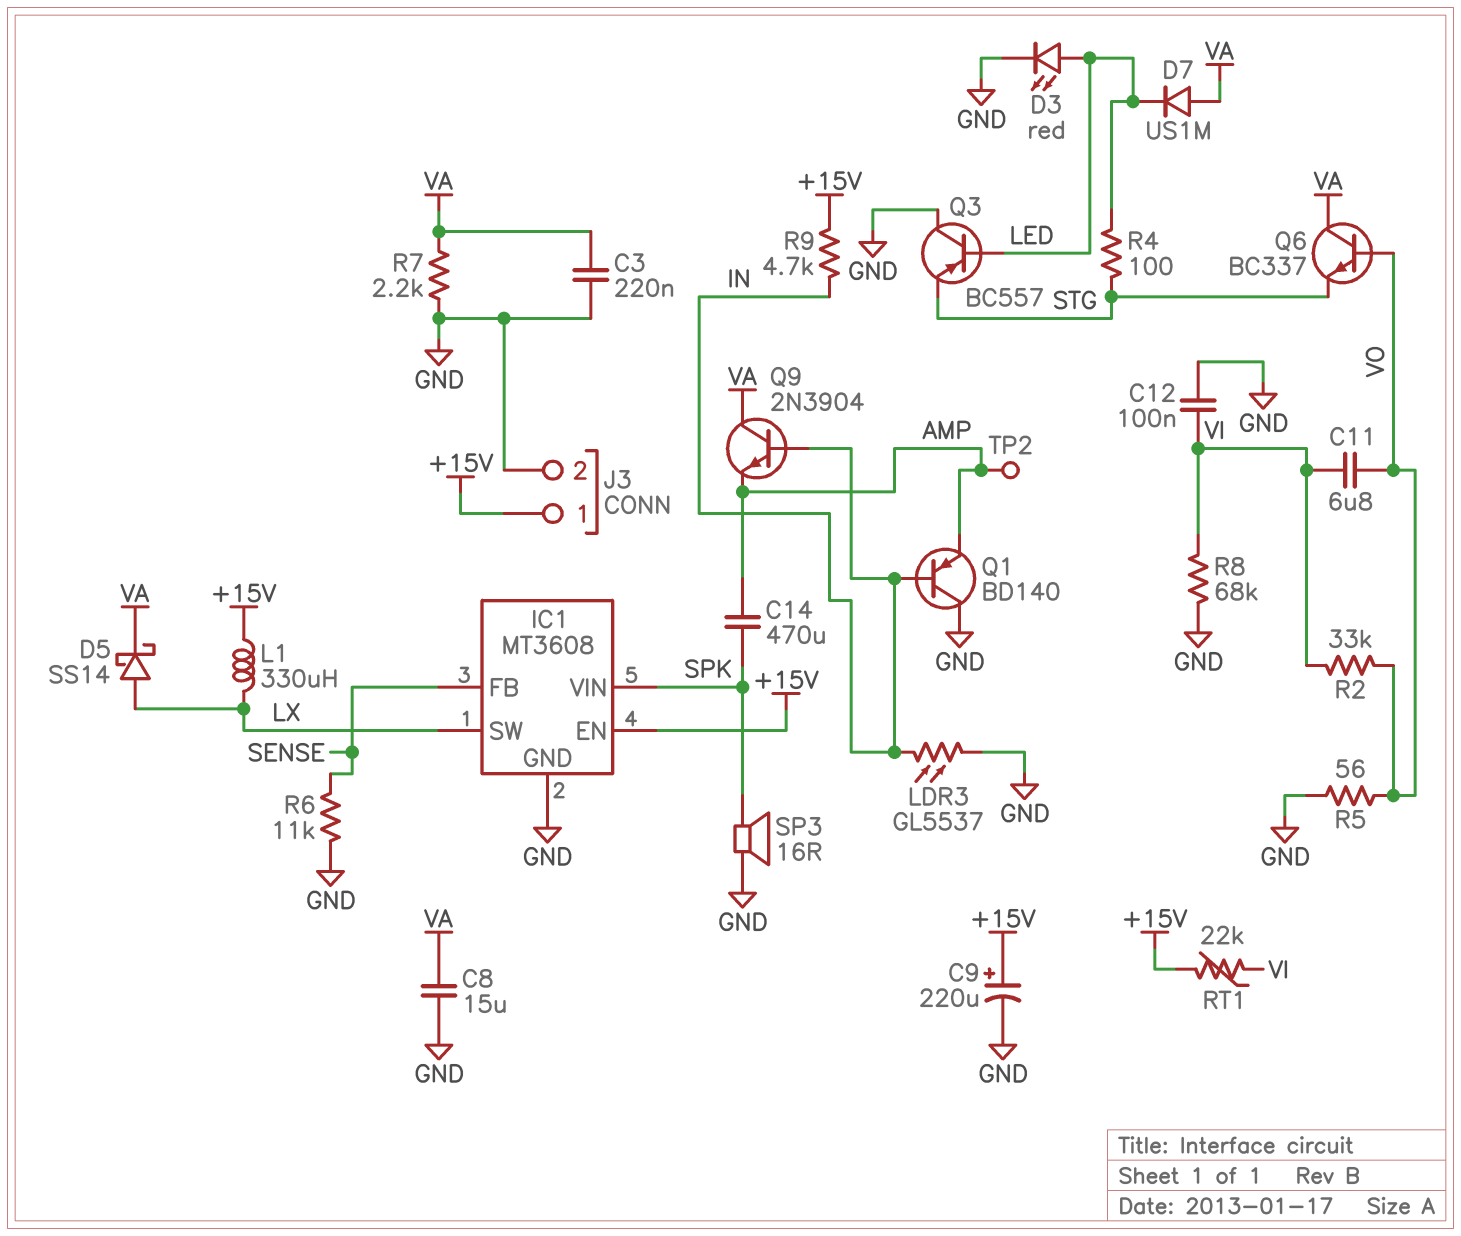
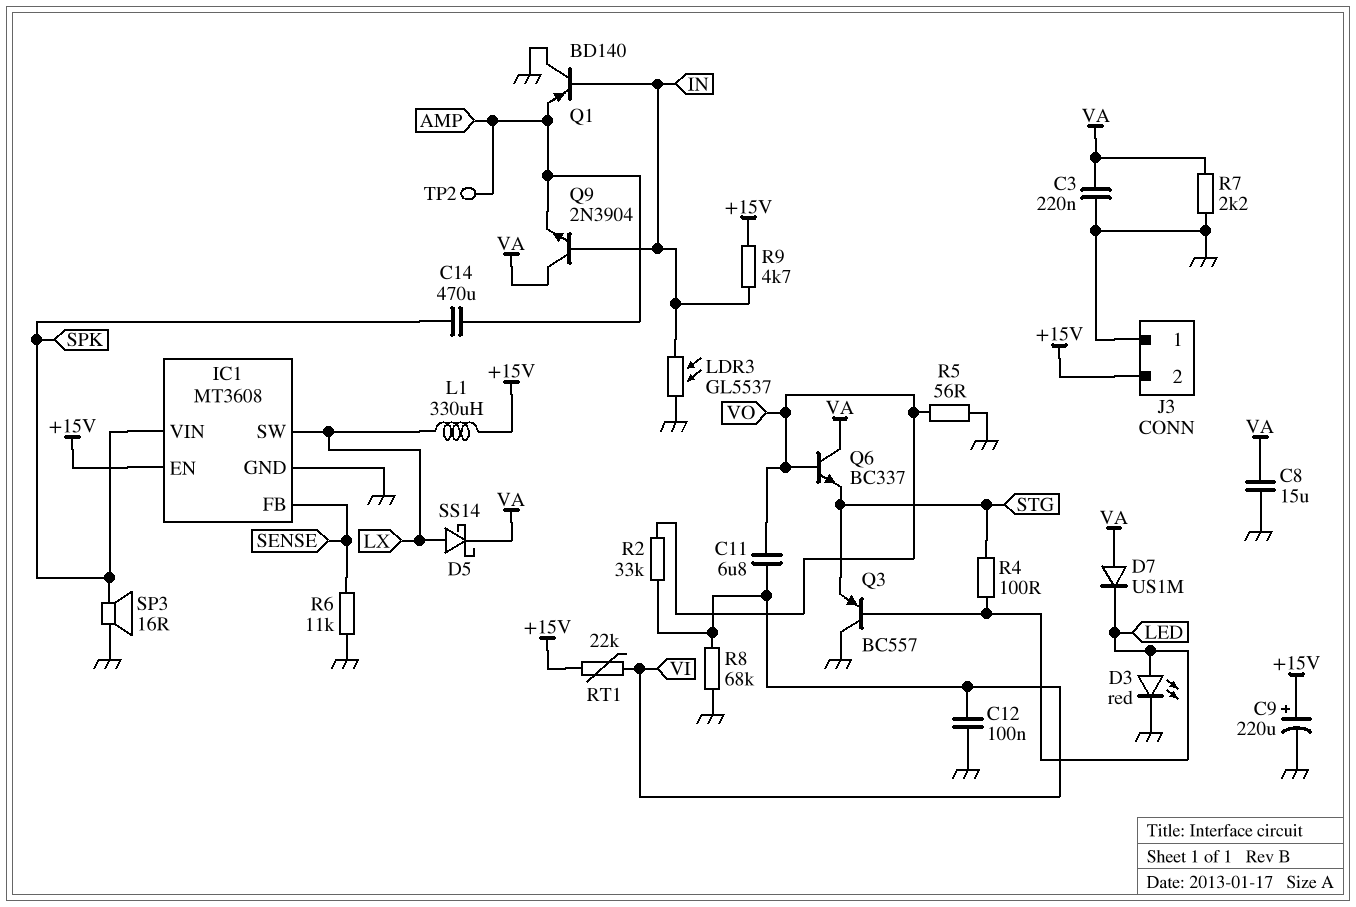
J3 pin 1: +15V -> GND
J3 pin 2: GND -> +15V

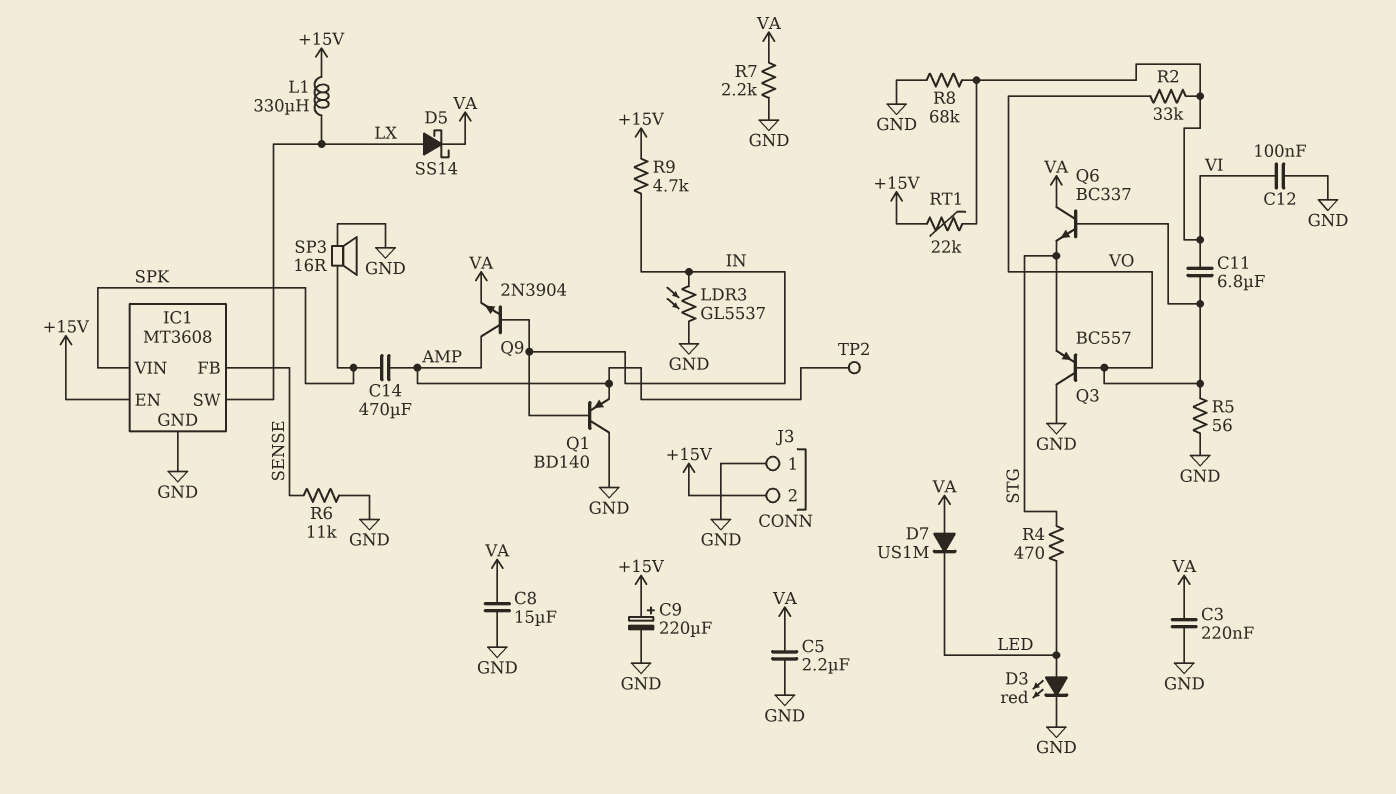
C5: none -> 2.2uF (GND, VA)
Q3: PNP BC557 (B LED, C GND, E STG) -> PNP BC557 (B VO, C GND, E STG)
Q9: NPN 2N3904 (B IN, C VA, E AMP) -> NPN 2N3904 (B IN, C AMP, E VA)
R4: 100 (LED, STG) -> 470 (LED, STG)

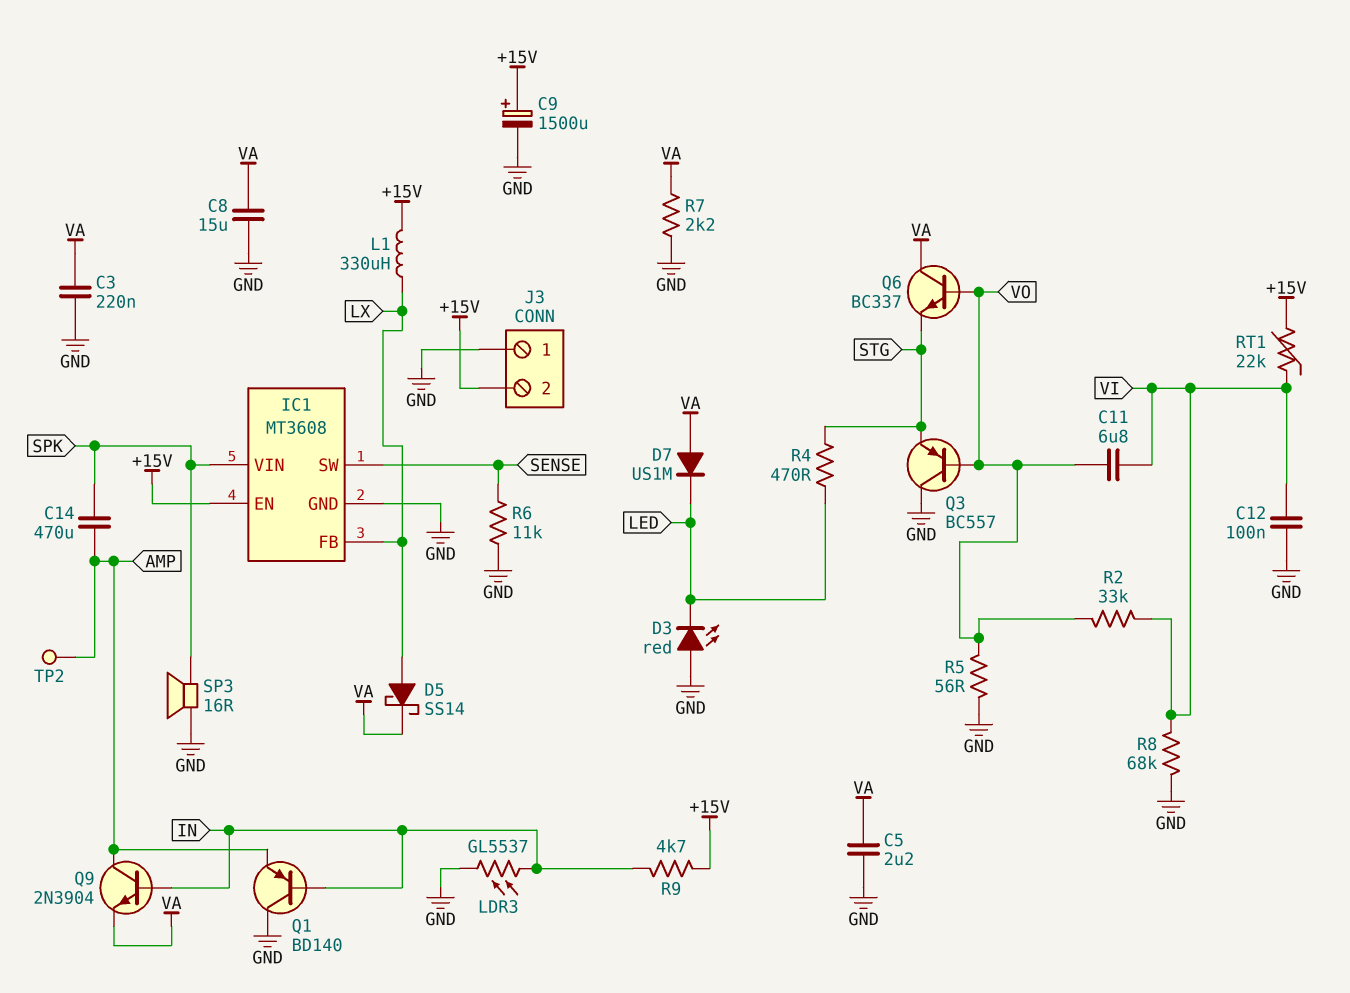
C9: 220uF (plus +15V, minus GND) -> 1500uF (plus +15V, minus GND)
D3: LED red (A LED, K GND) -> LED red (A GND, K LED)
IC1 pin FB: SENSE -> LX
IC1 pin SW: LX -> SENSE

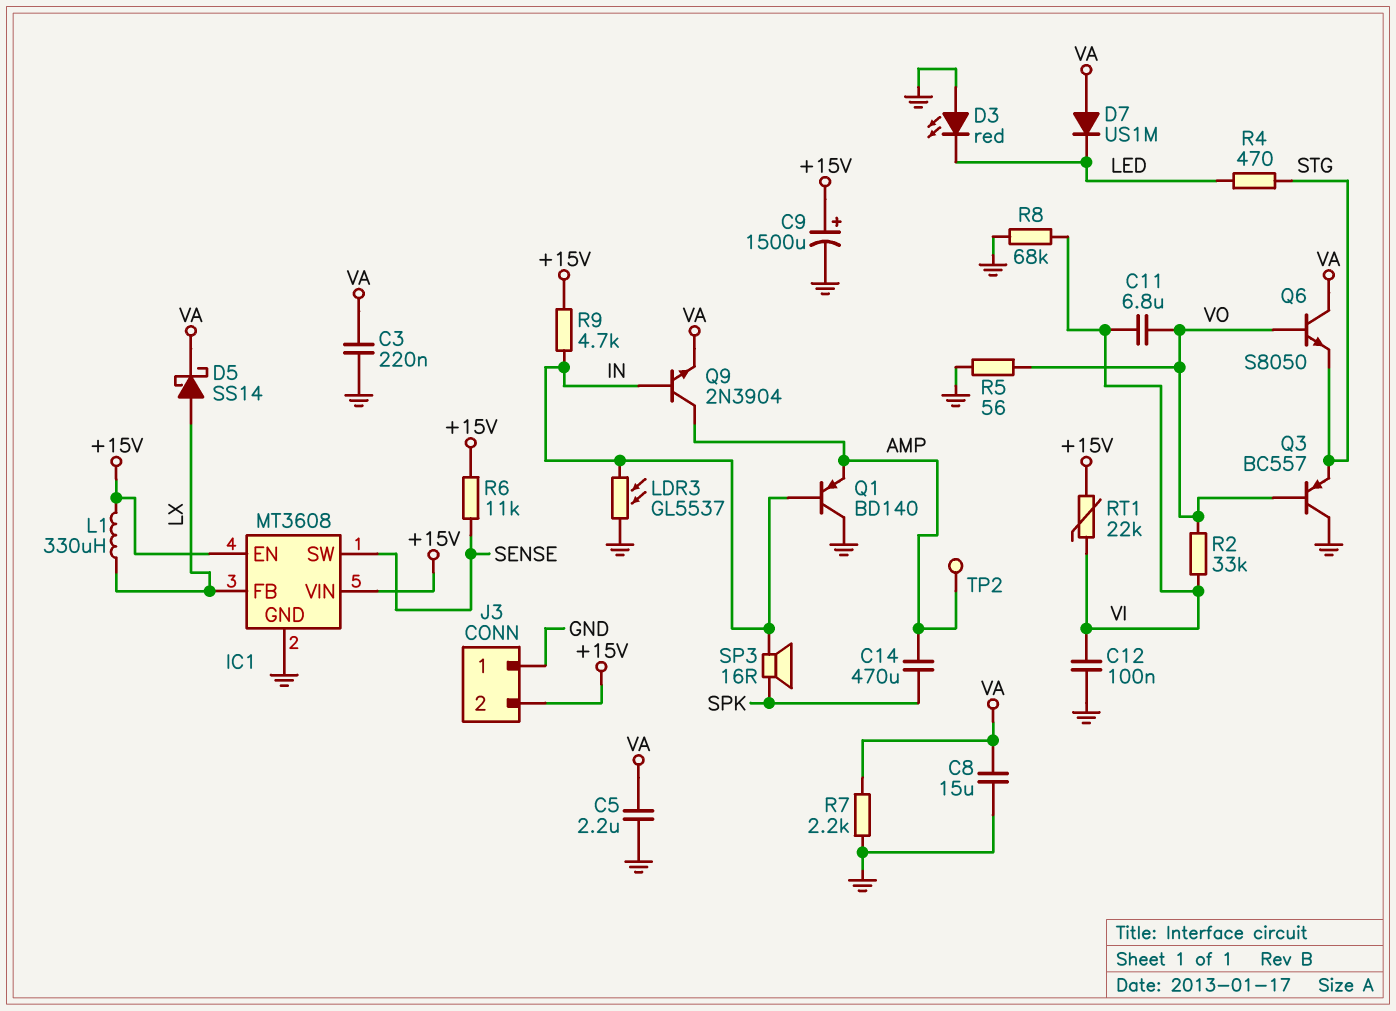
IC1 pin VIN: SPK -> +15V
Q6: NPN BC337 (B VO, C VA, E STG) -> NPN S8050 (B VO, C VA, E STG)
R6: 11k (GND, SENSE) -> 11k (+15V, SENSE)
SP3: speaker 16R (GND, SPK) -> speaker 16R (IN, SPK)

